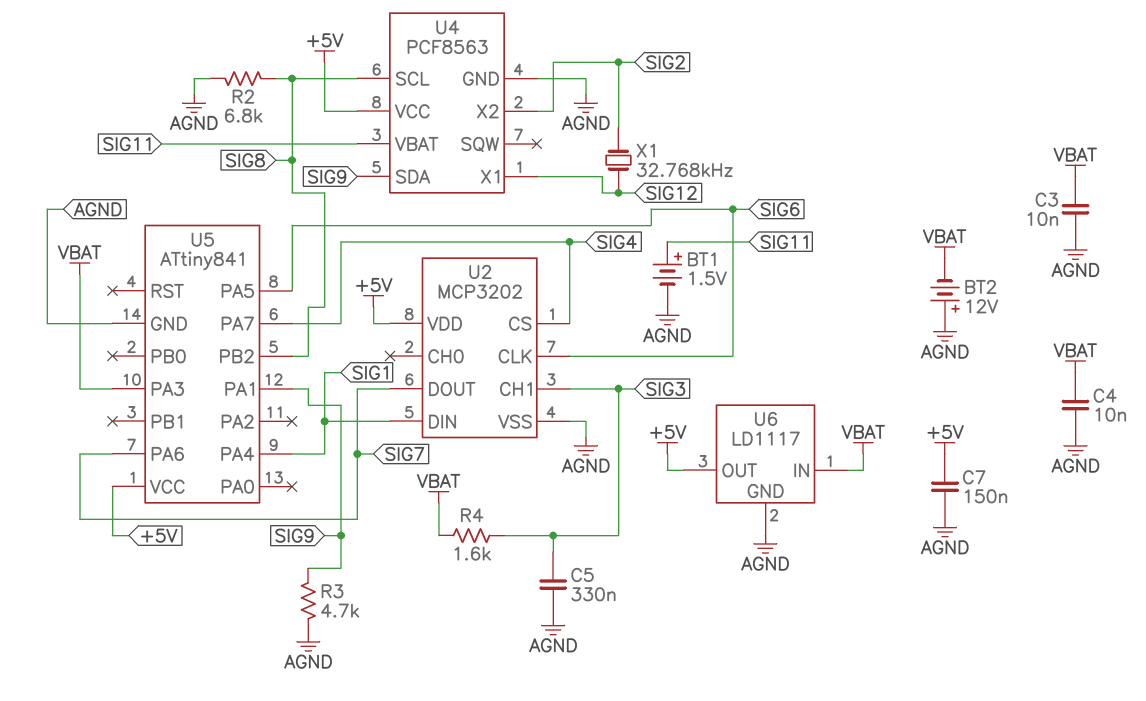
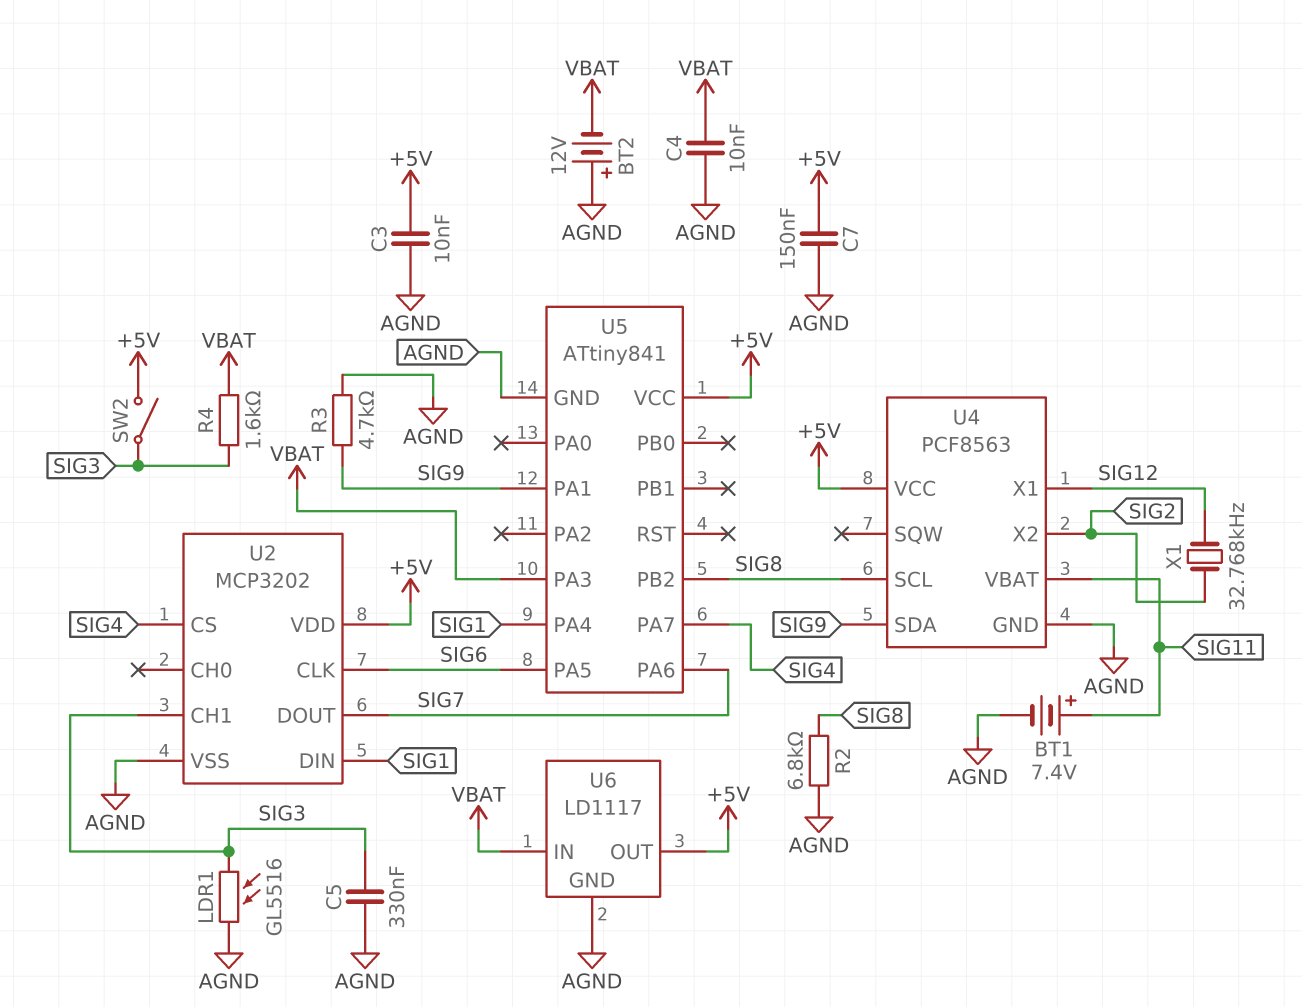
BT1: 1.5V (plus SIG11, minus AGND) -> 7.4V (plus SIG11, minus AGND)
C3: 10nF (AGND, VBAT) -> 10nF (+5V, AGND)
LDR1: none -> GL5516 (AGND, SIG3)
SW2: none -> switch (+5V, SIG3)

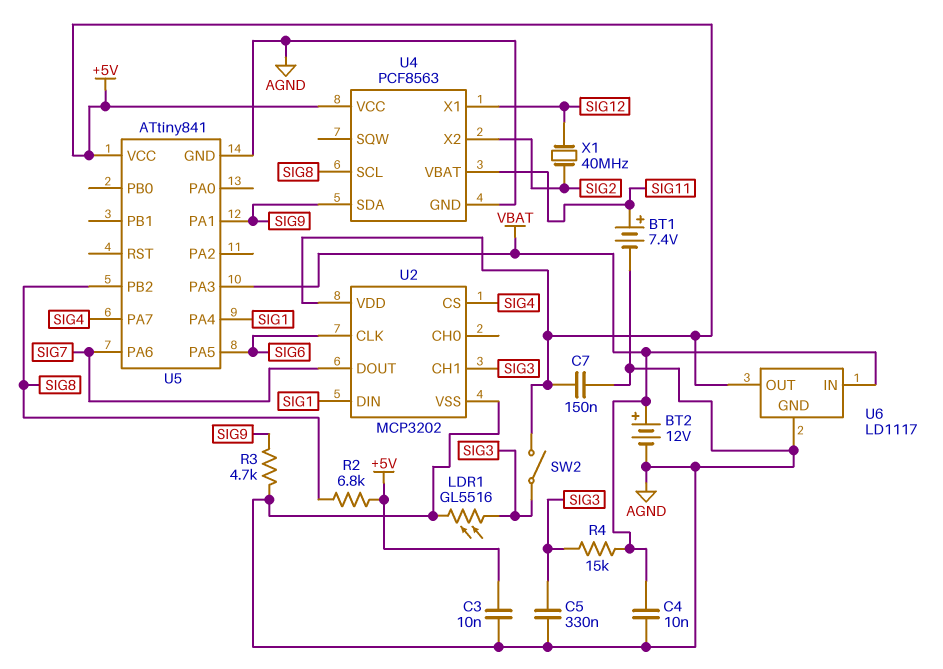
BT2: 12V (plus AGND, minus VBAT) -> 12V (plus VBAT, minus AGND)
R2: 6.8k (AGND, SIG8) -> 6.8k (+5V, SIG8)
R4: 1.6k (SIG3, VBAT) -> 15k (SIG3, VBAT)
X1: 32.768kHz (SIG2, SIG12) -> 40MHz (SIG2, SIG12)

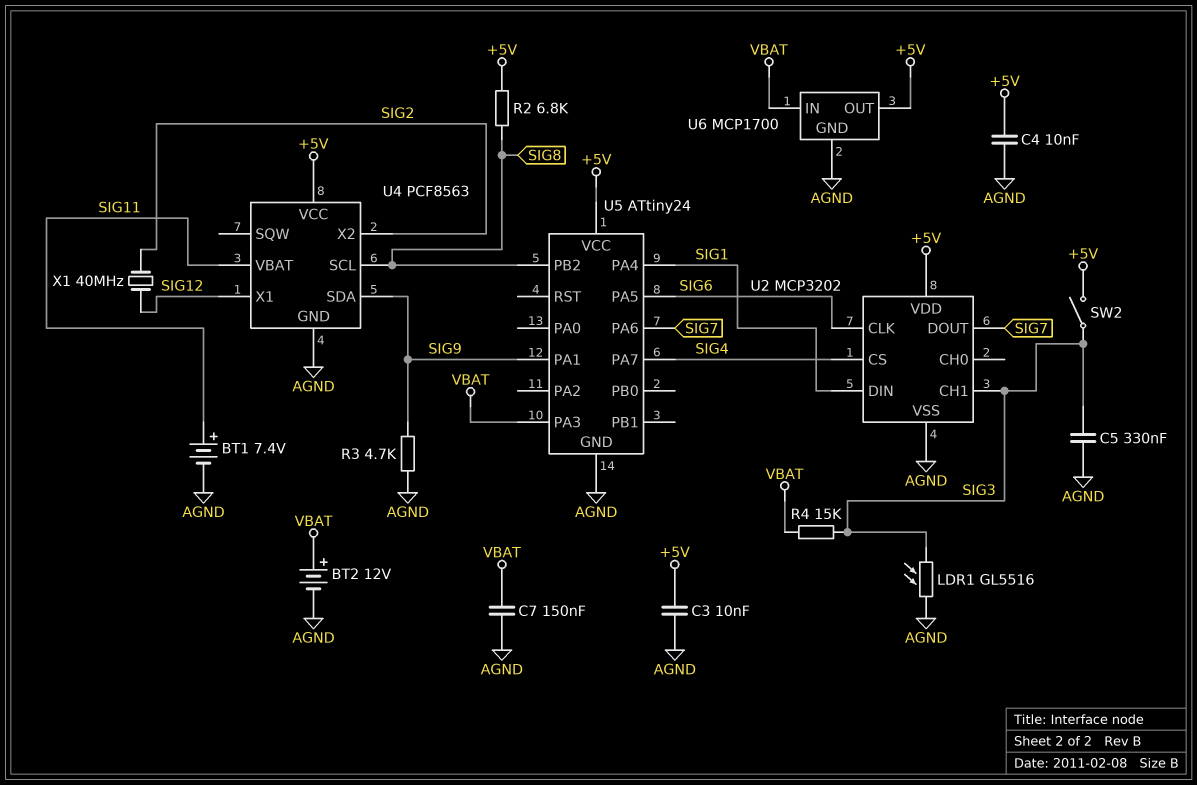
C4: 10nF (AGND, VBAT) -> 10nF (+5V, AGND)
C7: 150nF (+5V, AGND) -> 150nF (AGND, VBAT)
U5: ATtiny841 -> ATtiny24
U6: LD1117 -> MCP1700

